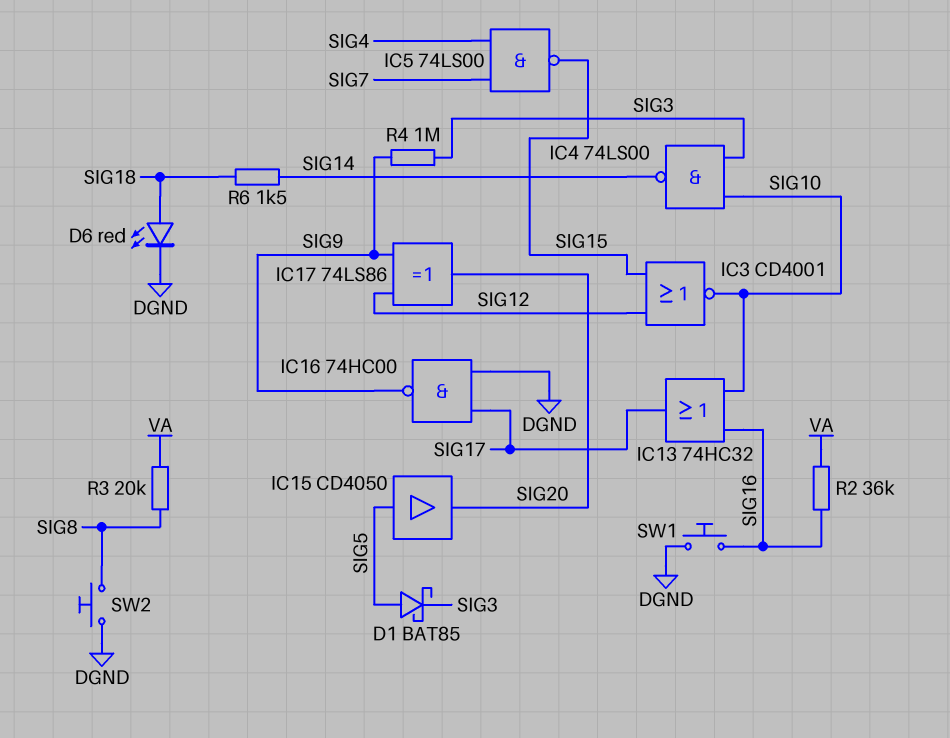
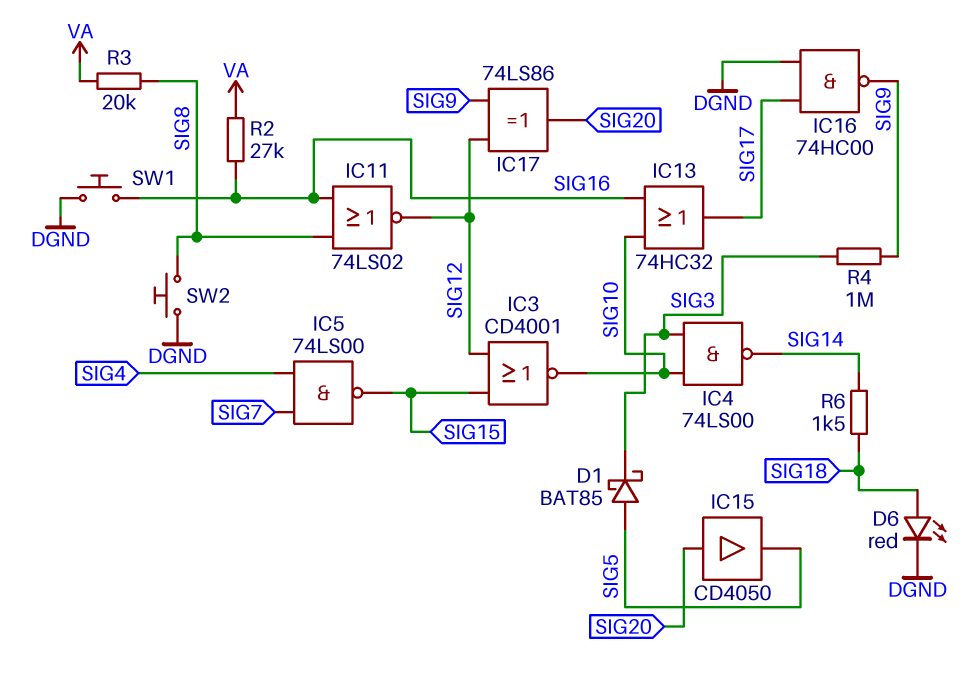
IC11: none -> NOR 74LS02 (in SIG8, in SIG16, out SIG12)
IC15: buffer CD4050 (in SIG5, out SIG20) -> buffer CD4050 (in SIG20, out SIG5)
R2: 36k (SIG16, VA) -> 27k (SIG16, VA)

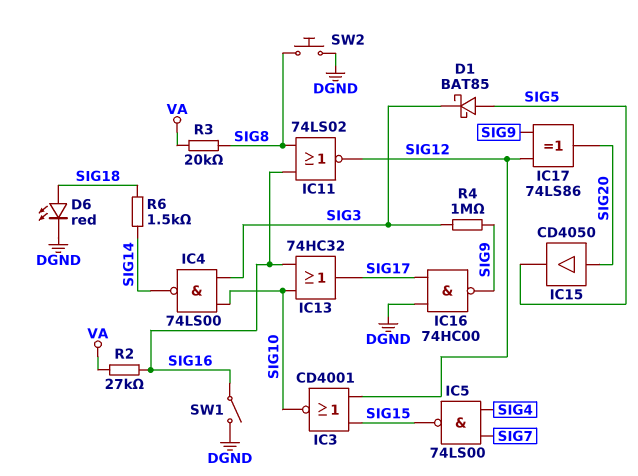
SW1: button (DGND, SIG16) -> switch (DGND, SIG16)

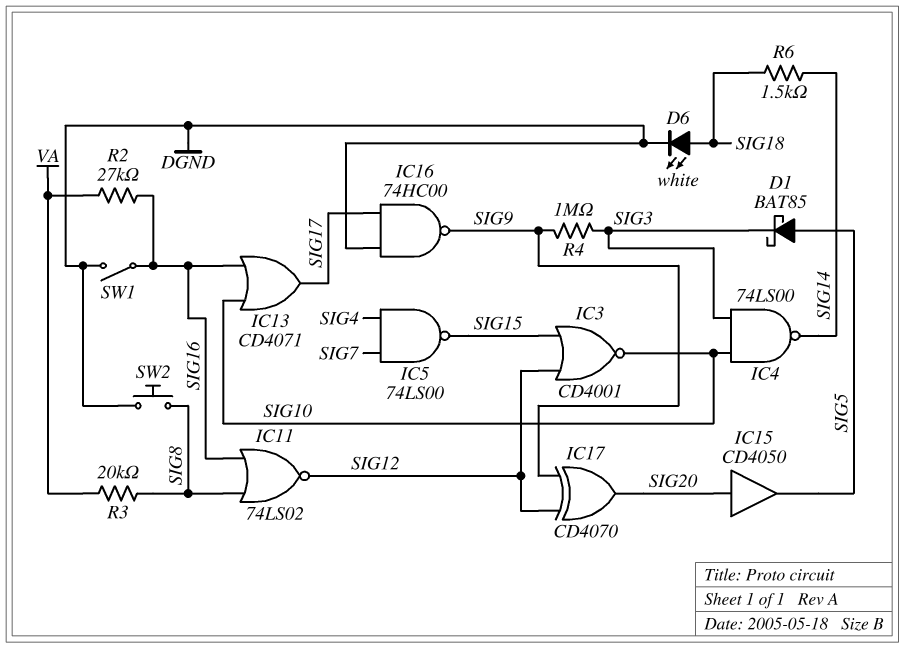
D6: LED red (A SIG18, K DGND) -> LED white (A SIG18, K DGND)
IC13: OR 74HC32 (in SIG10, in SIG16, out SIG17) -> OR CD4071 (in SIG10, in SIG16, out SIG17)
IC17: XOR 74LS86 (in SIG9, in SIG12, out SIG20) -> XOR CD4070 (in SIG9, in SIG12, out SIG20)

